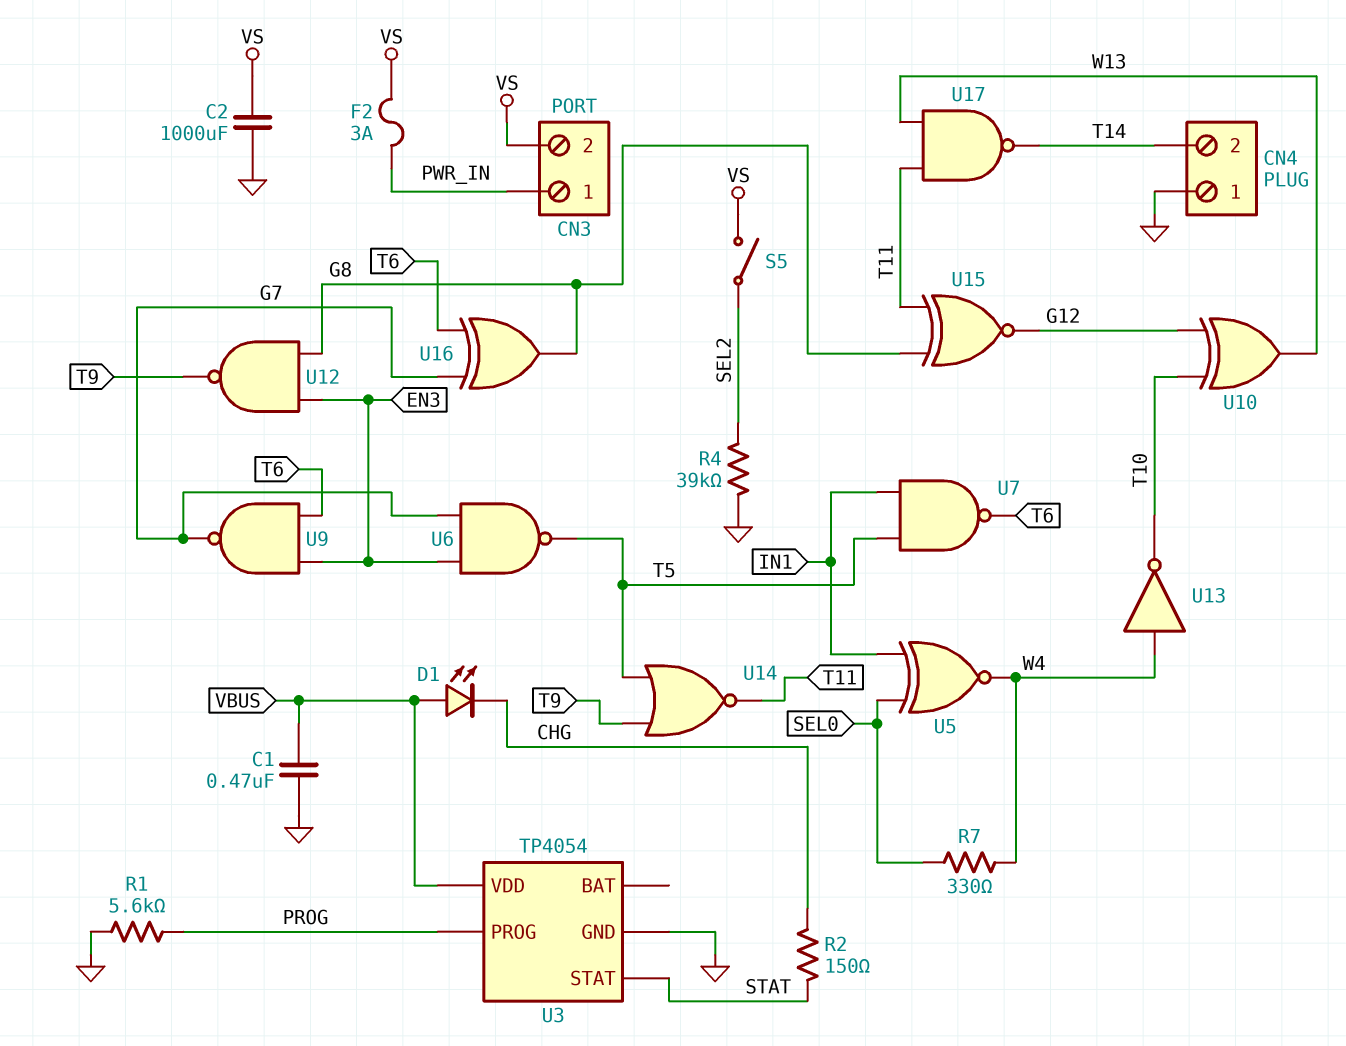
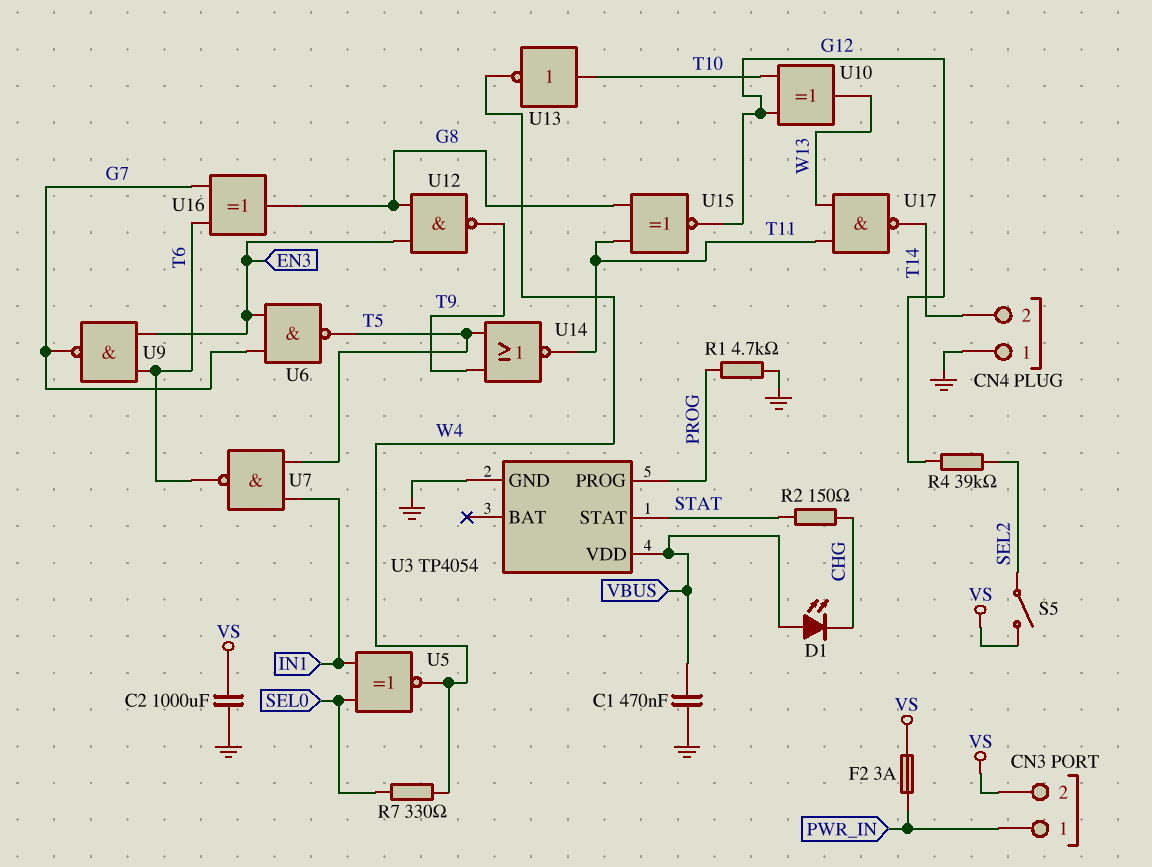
R1: 5.6k (GND, PROG) -> 4.7k (GND, PROG)
R4: 39k (GND, SEL2) -> 39k (G12, SEL2)
U13: NOT (in W4, out T10) -> NOT (in T10, out W4)

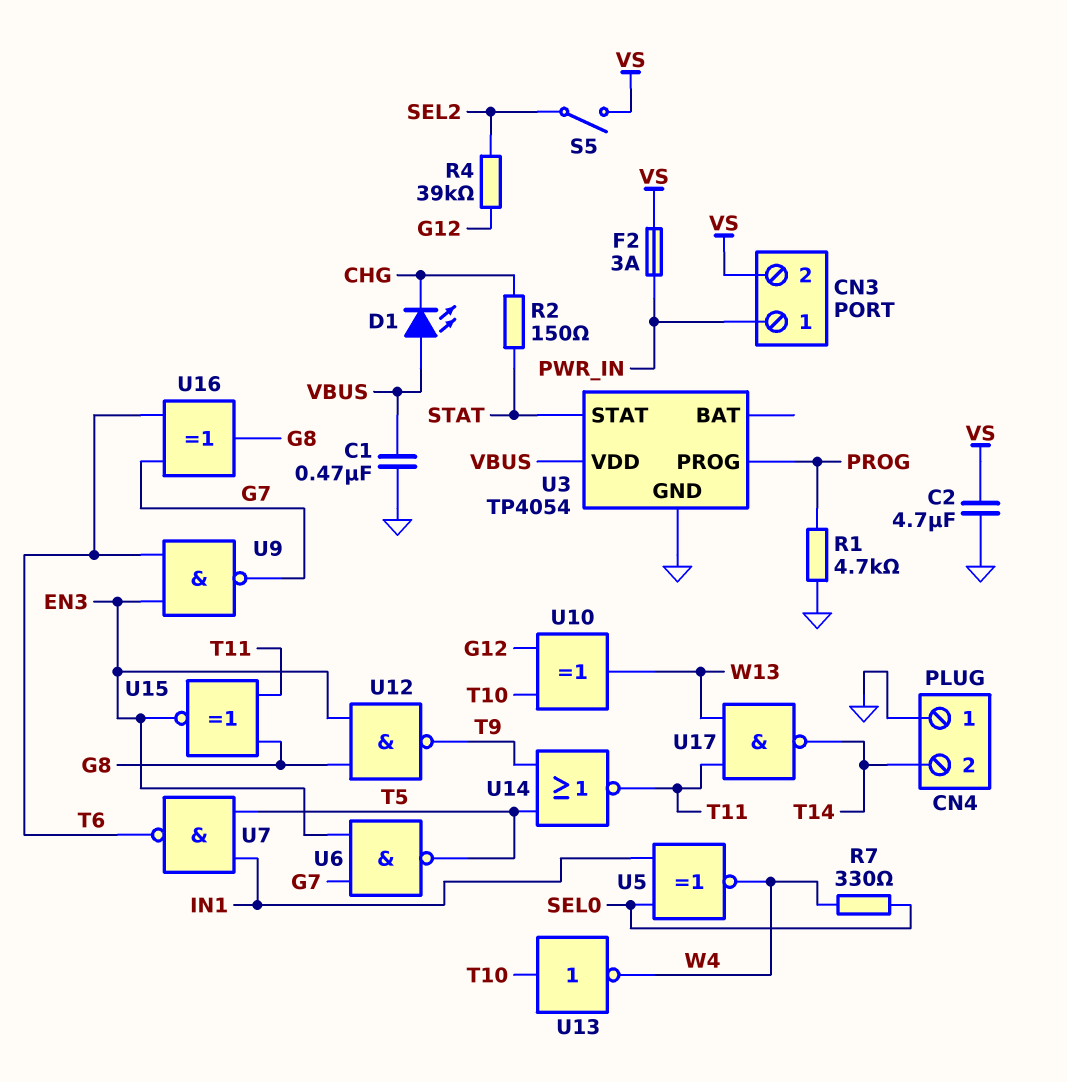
C2: 1000uF (GND, VS) -> 4.7uF (GND, VS)
U15: XNOR (in G8, in T11, out G12) -> XNOR (in G8, in T11, out EN3)

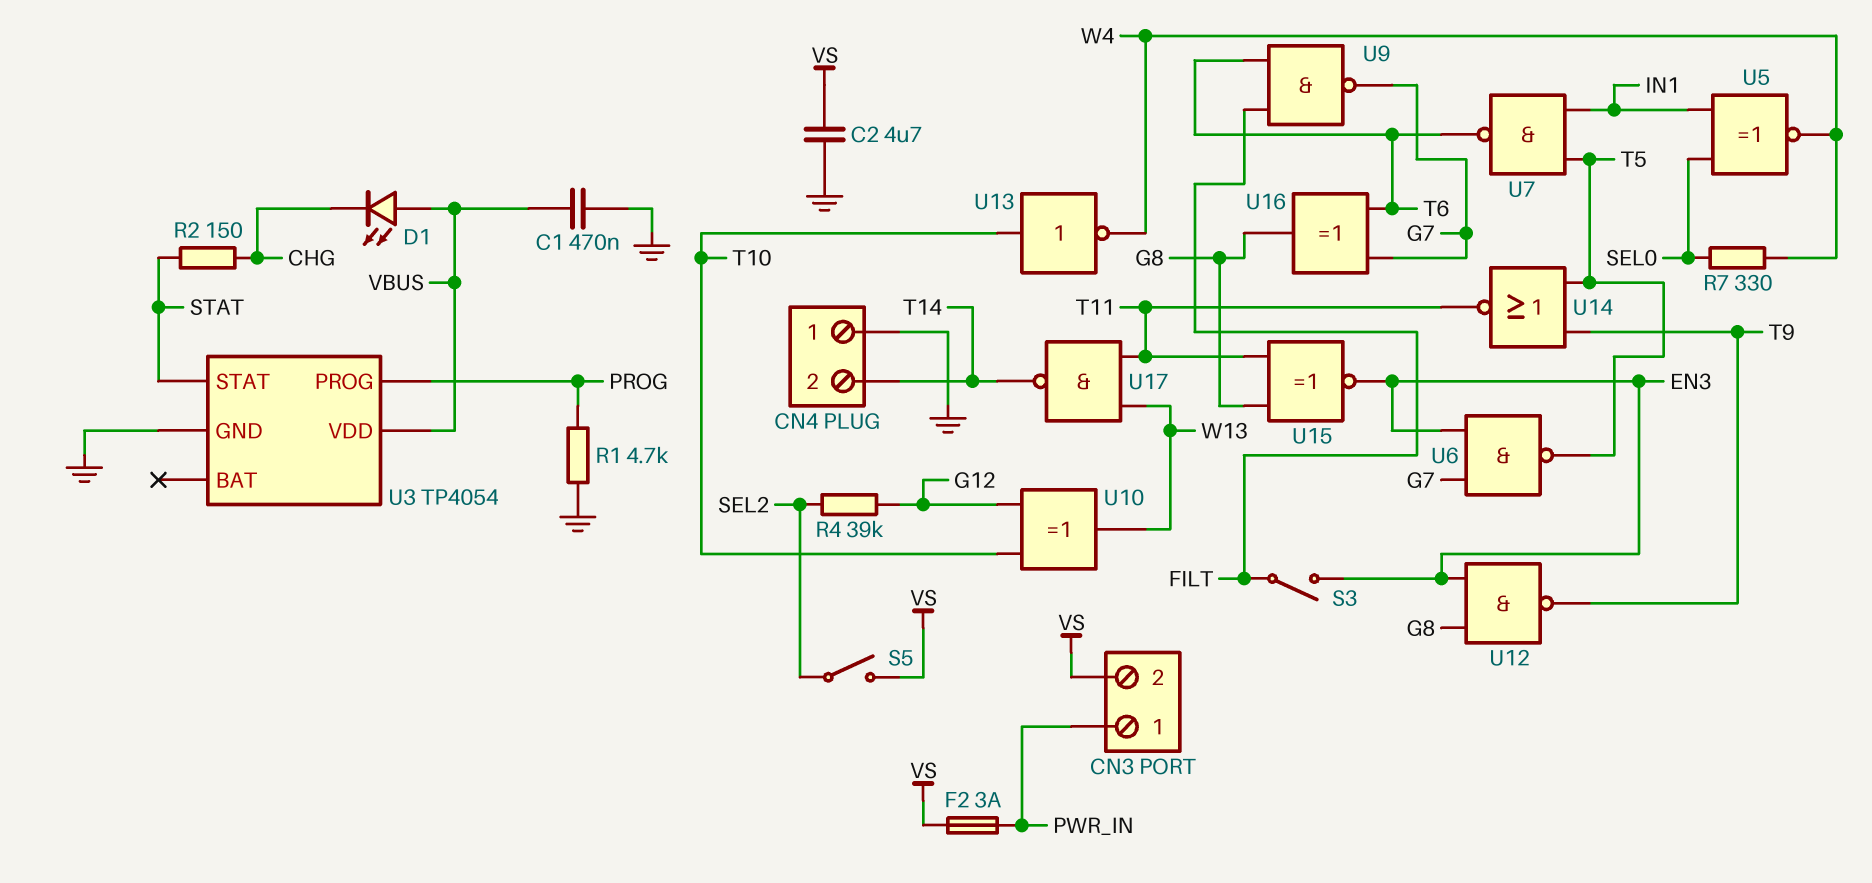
S3: none -> switch (EN3, FILT)
U9: NAND (in EN3, in T6, out G7) -> NAND (in FILT, in T6, out G7)

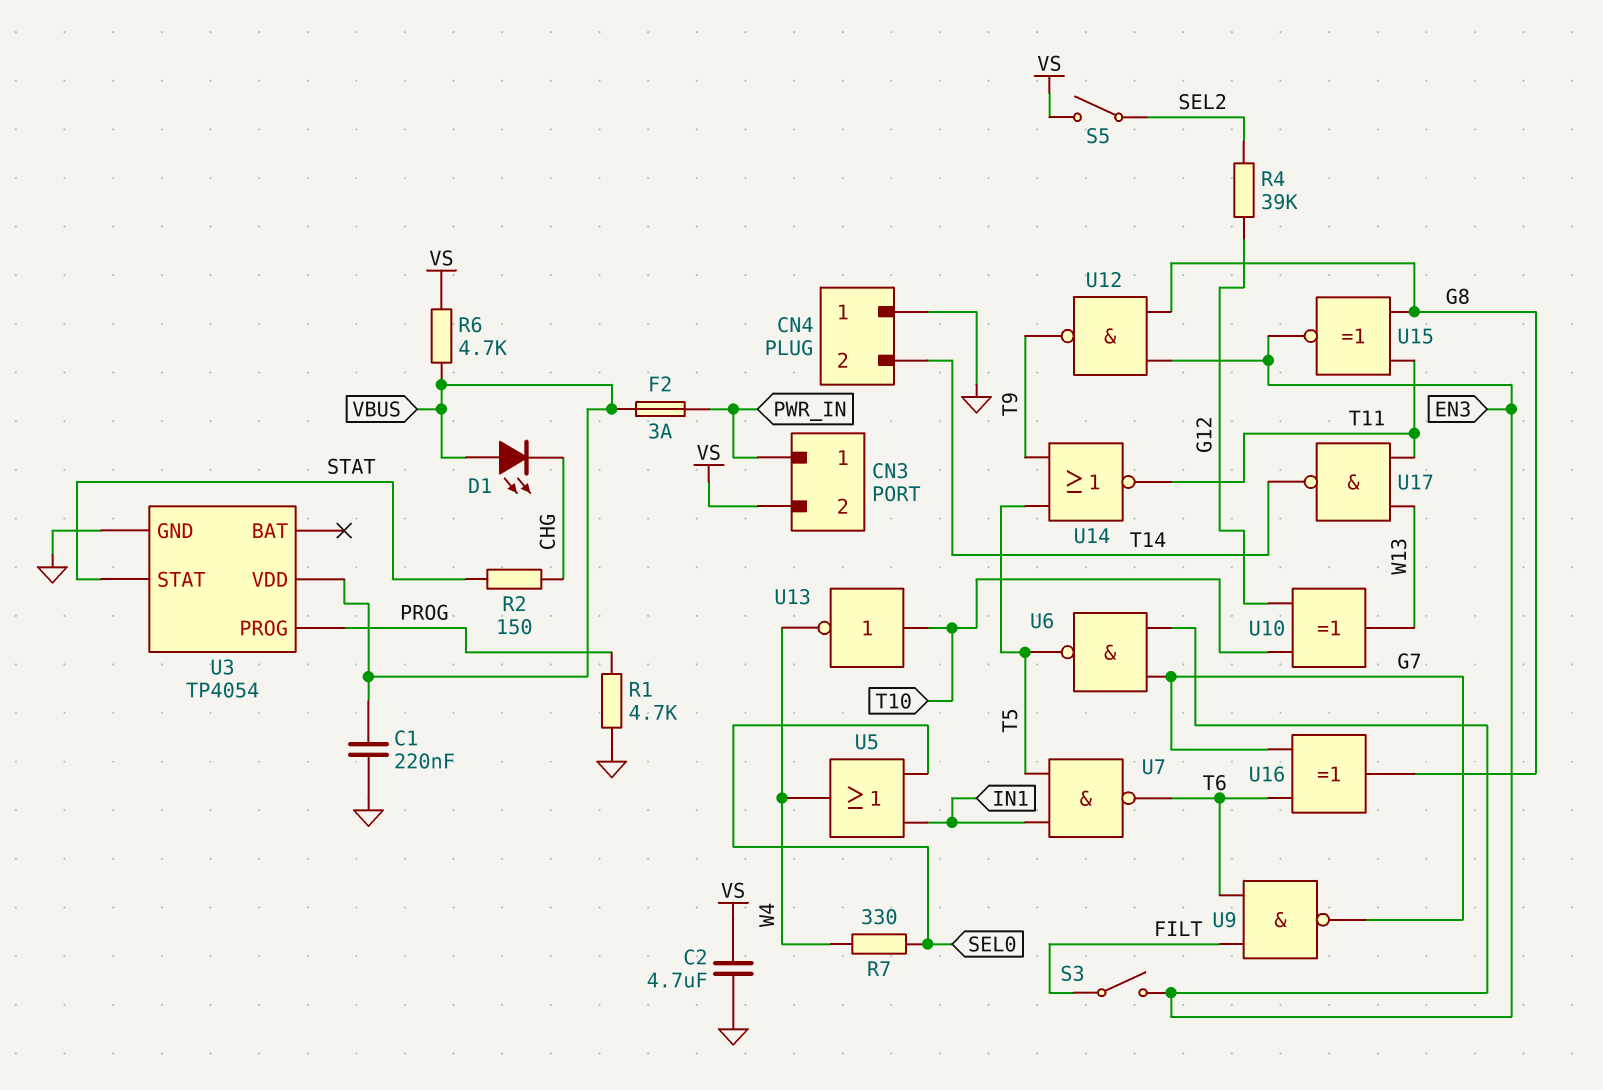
C1: 470nF (GND, VBUS) -> 220nF (GND, VBUS)
F2: 3A (PWR_IN, VS) -> 3A (PWR_IN, VBUS)
R6: none -> 4.7k (VBUS, VS)
U5: XNOR (in IN1, in SEL0, out W4) -> OR (in IN1, in SEL0, out W4)

